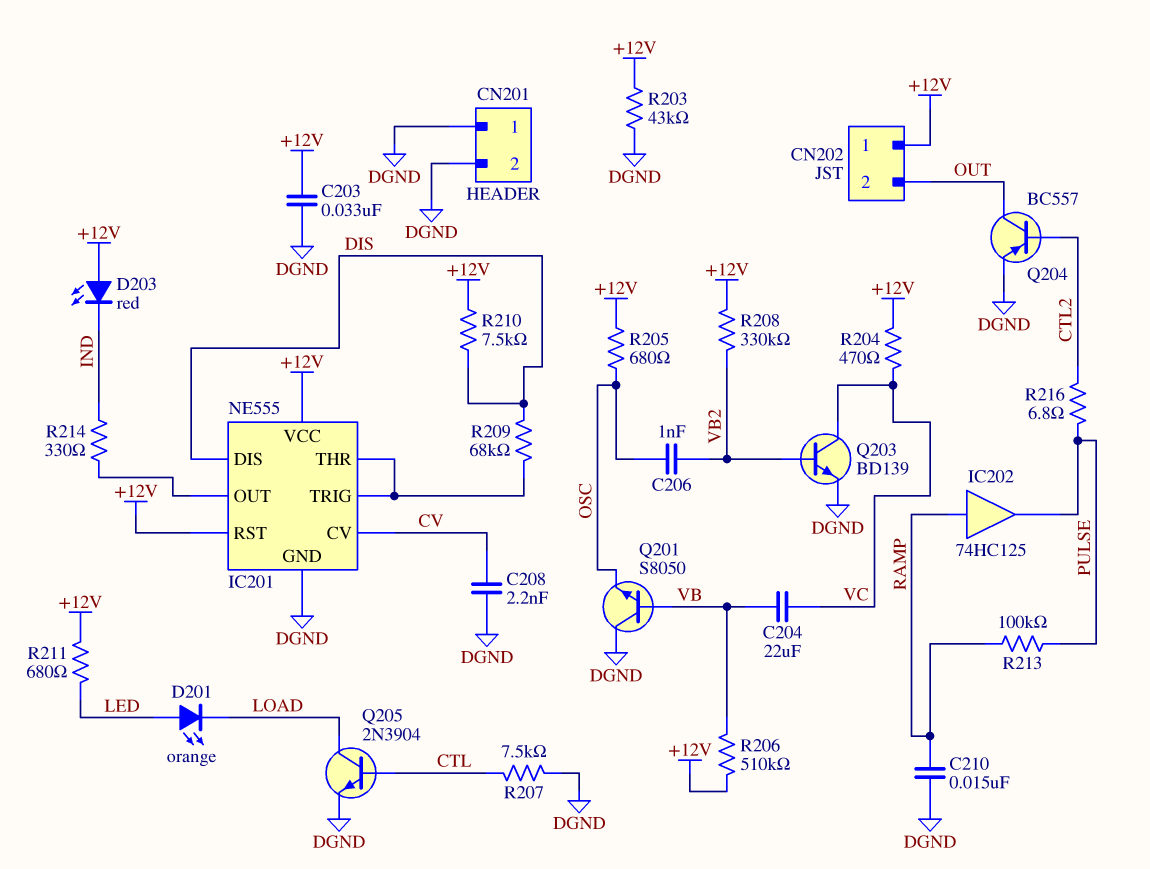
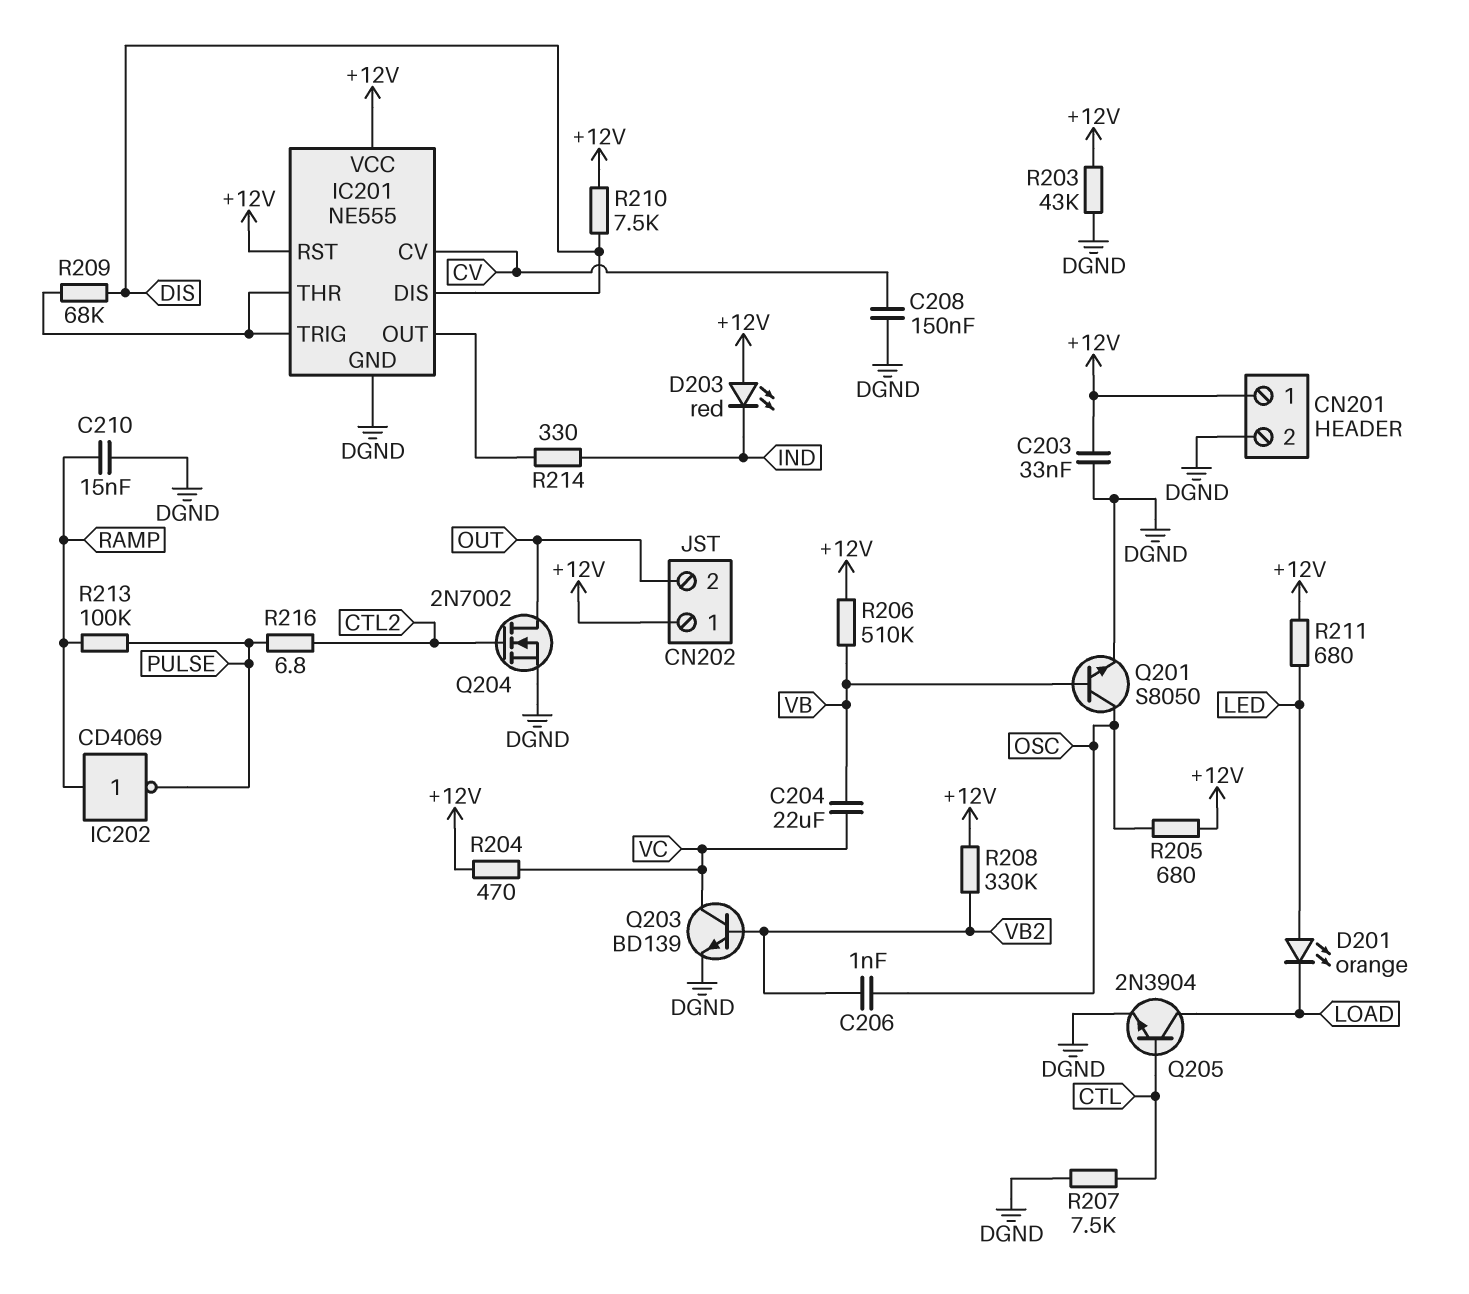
C208: 2.2nF (CV, DGND) -> 150nF (CV, DGND)
CN201 pin 1: DGND -> +12V
IC202: buffer 74HC125 (in RAMP, out PULSE) -> NOT CD4069 (in RAMP, out PULSE)
Q201: NPN S8050 (B VB, C DGND, E OSC) -> NPN S8050 (B VB, C OSC, E DGND)
Q204: PNP BC557 (B CTL2, C OUT, E DGND) -> NMOS 2N7002 (G CTL2, D OUT, S DGND)

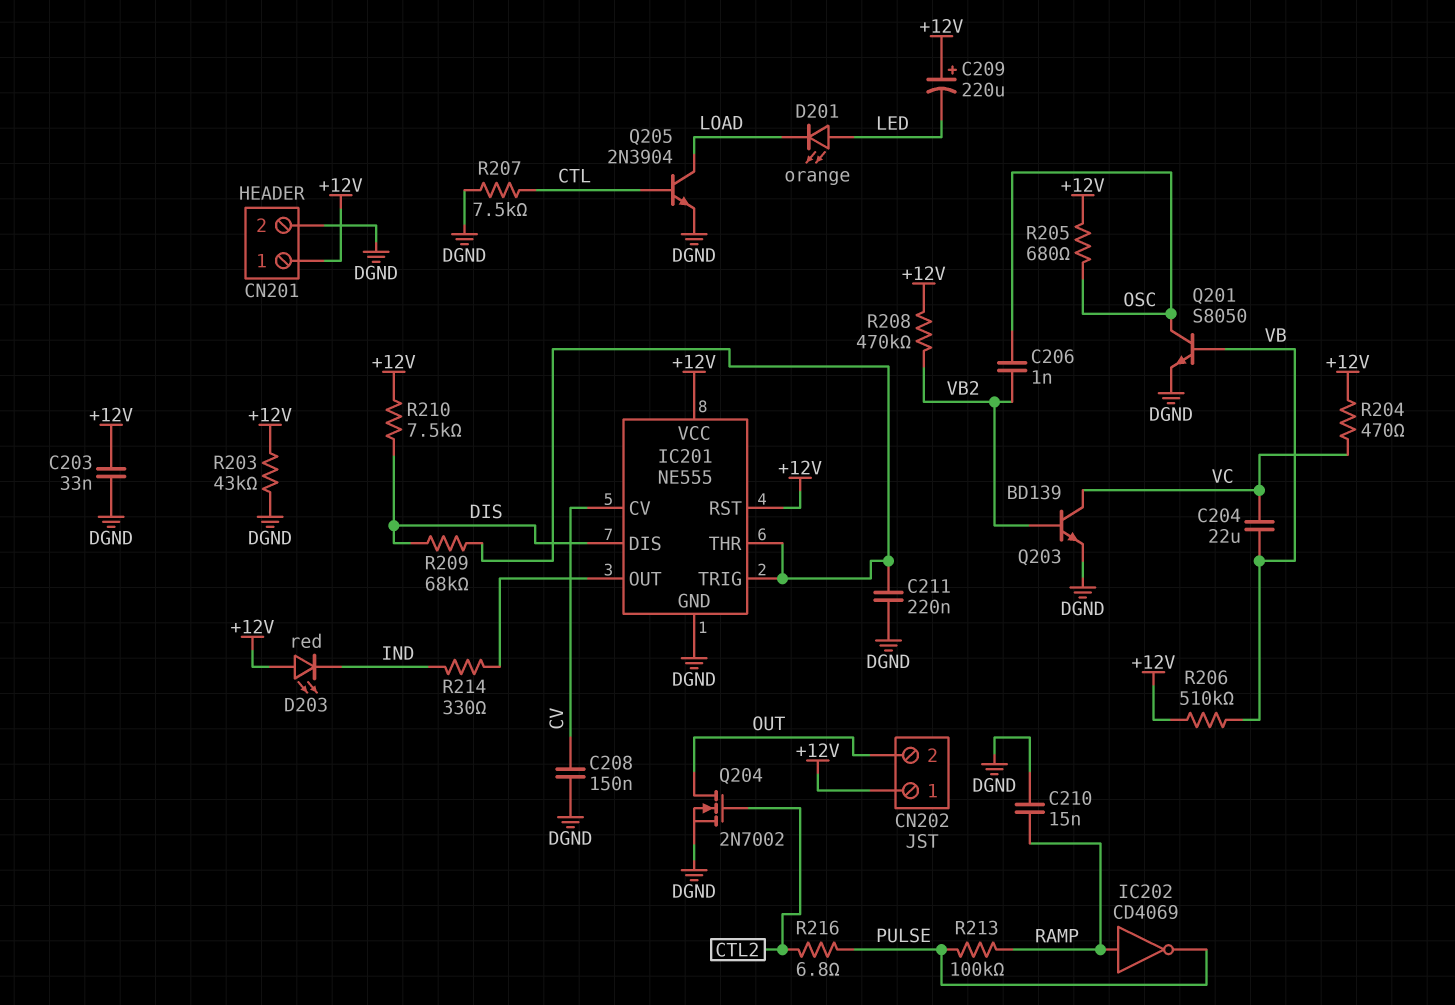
C209: none -> 220uF (plus +12V, minus LED)
C211: none -> 220nF (DGND, IC201/THR)
R208: 330k (+12V, VB2) -> 470k (+12V, VB2)
R211: 680 (+12V, LED) -> none

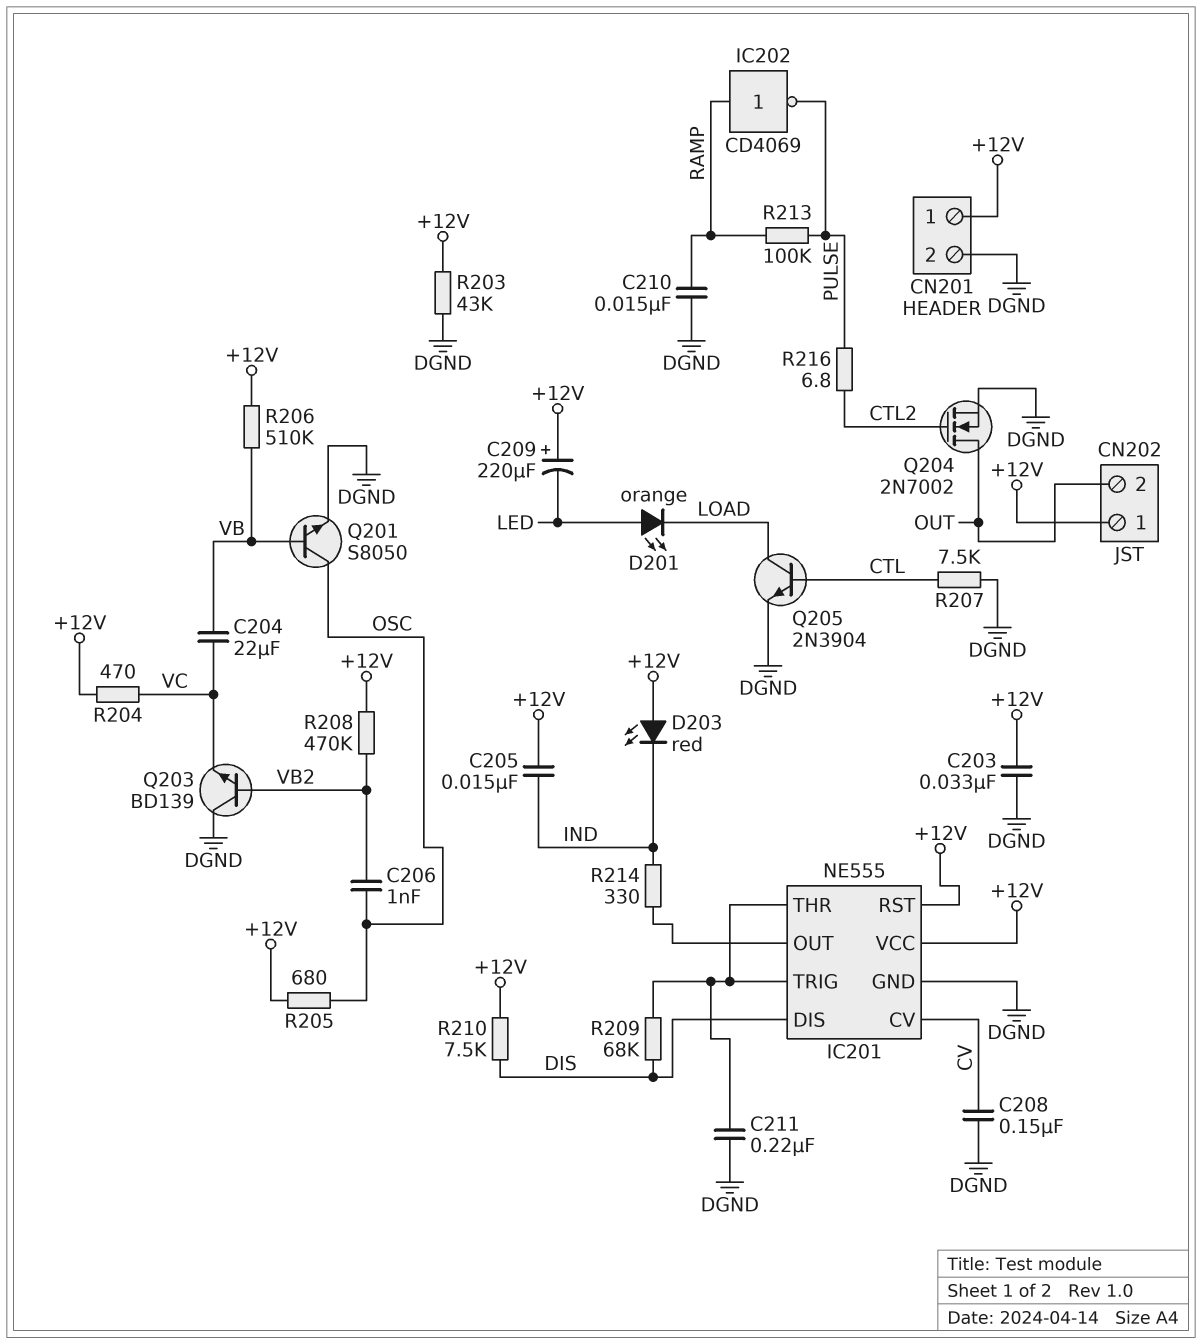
C205: none -> 15nF (+12V, IND)
Q203: NPN BD139 (B VB2, C VC, E DGND) -> NPN BD139 (B VB2, C DGND, E VC)

